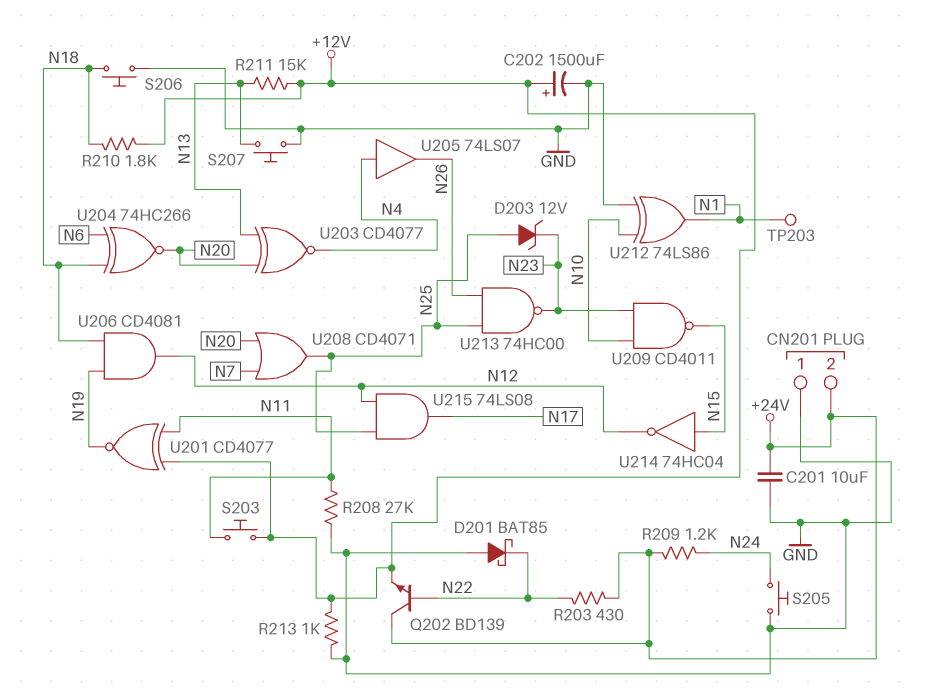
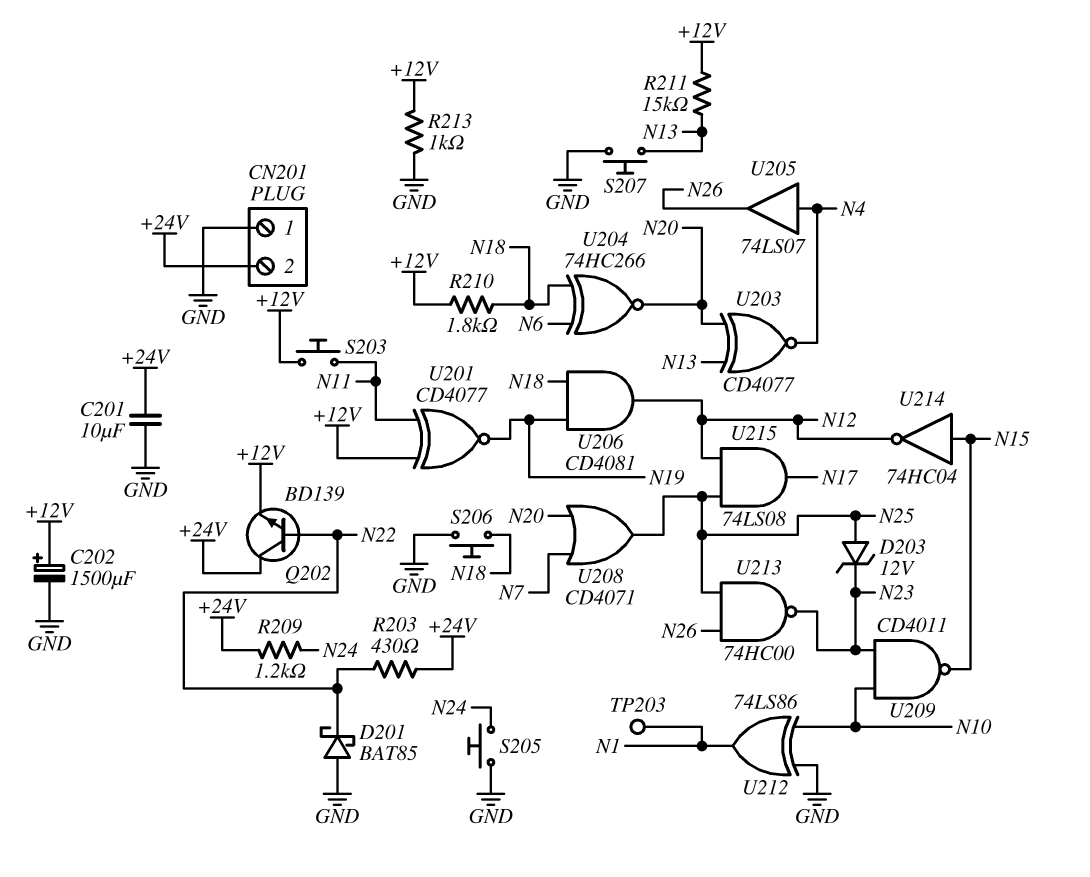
R208: 27k (GND, N11) -> none

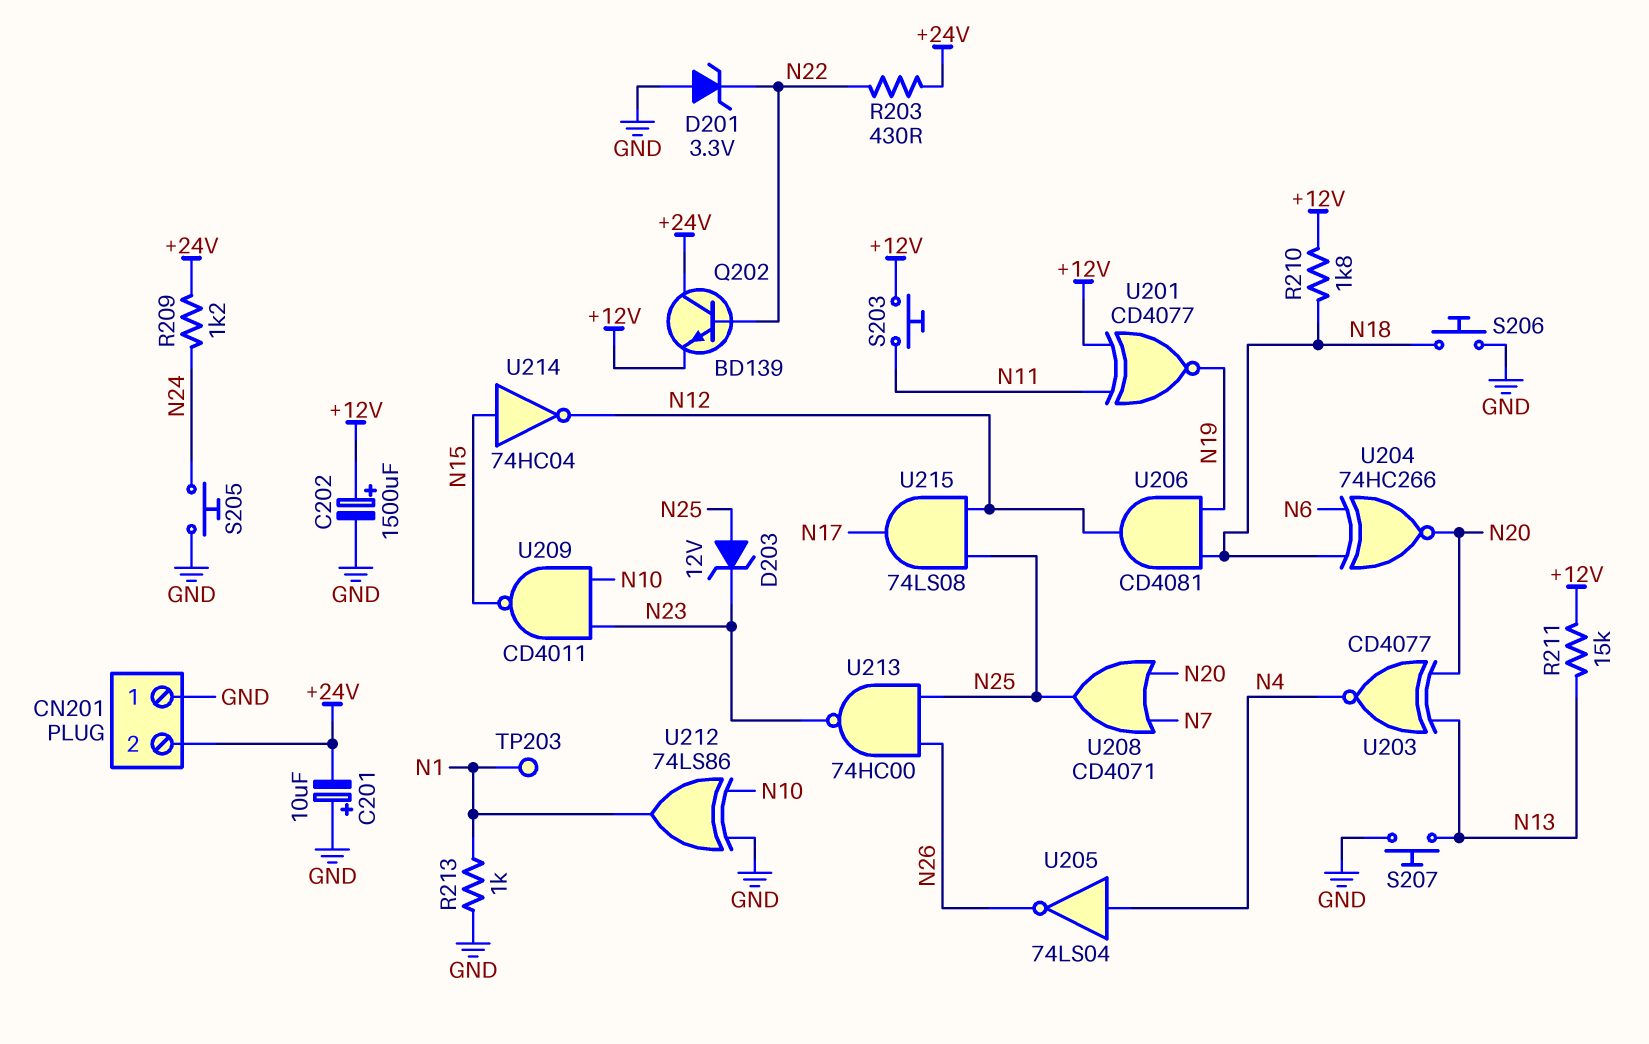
C201: 10uF (+24V, GND) -> 10uF (plus GND, minus +24V)
D201: schottky BAT85 (A GND, K N22) -> zener 3.3V (A GND, K N22)
R213: 1k (+12V, GND) -> 1k (GND, N1)
U205: buffer 74LS07 (in N4, out N26) -> NOT 74LS04 (in N4, out N26)

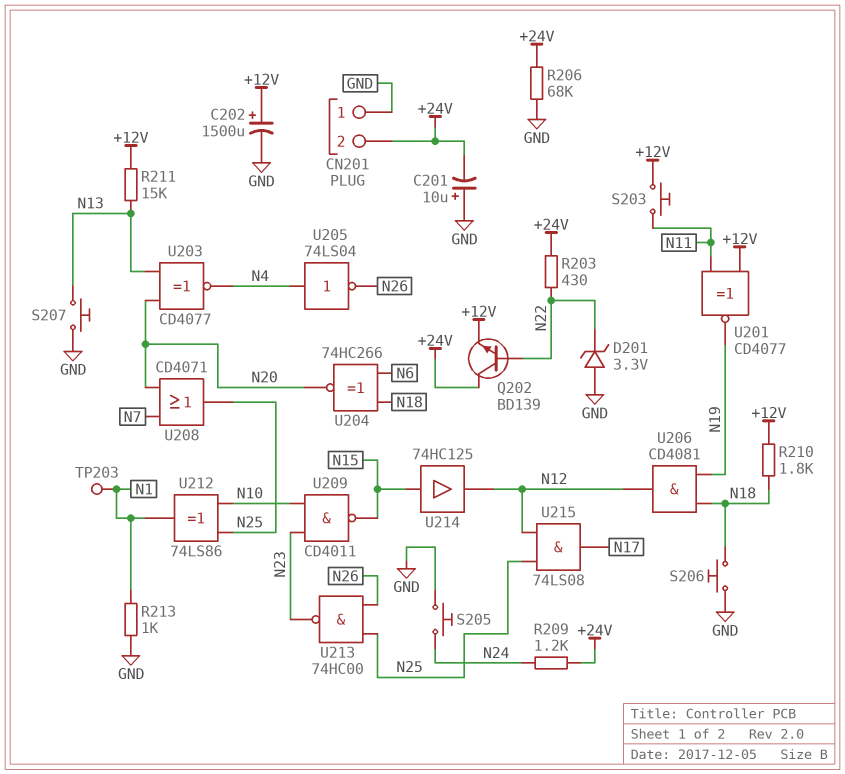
D203: zener 12V (A N25, K N23) -> none
R206: none -> 68k (+24V, GND)
U212: XOR 74LS86 (in GND, in N10, out N1) -> XOR 74LS86 (in N10, in N25, out N1)
U214: NOT 74HC04 (in N15, out N12) -> buffer 74HC125 (in N15, out N12)

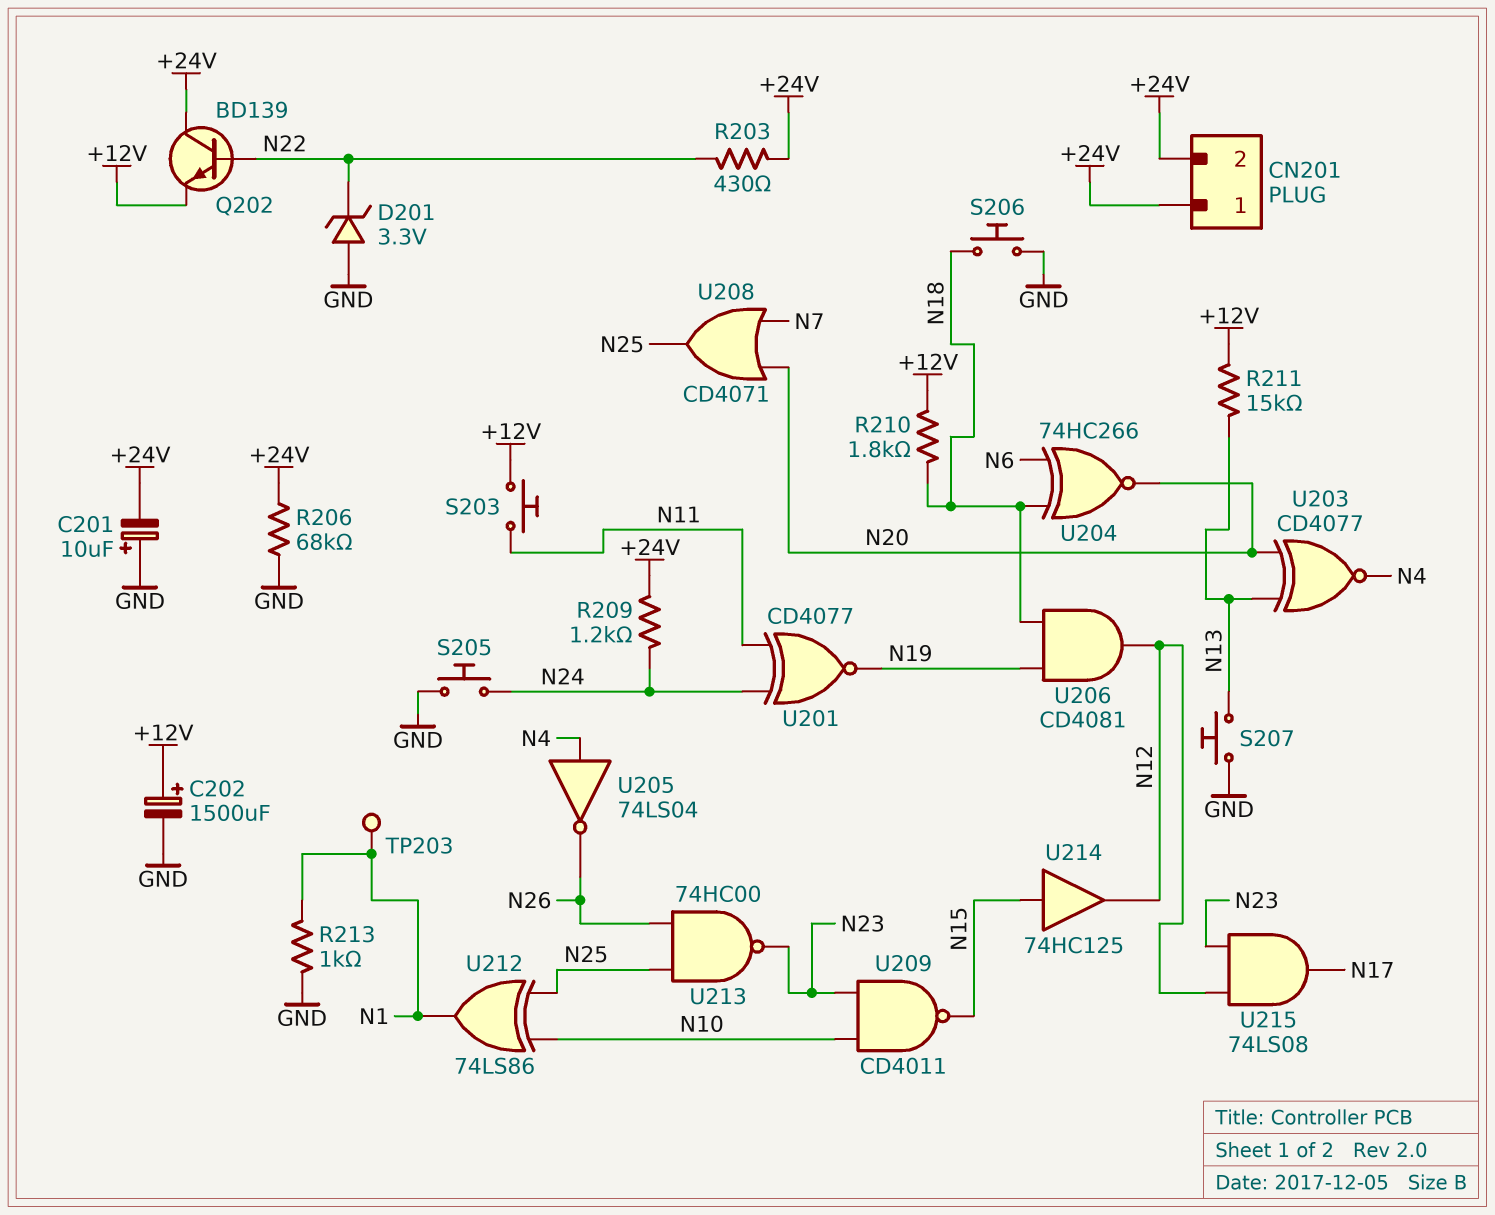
CN201 pin 1: GND -> +24V
U201: XNOR CD4077 (in +12V, in N11, out N19) -> XNOR CD4077 (in N11, in N24, out N19)
U215: AND 74LS08 (in N12, in N25, out N17) -> AND 74LS08 (in N12, in N23, out N17)

